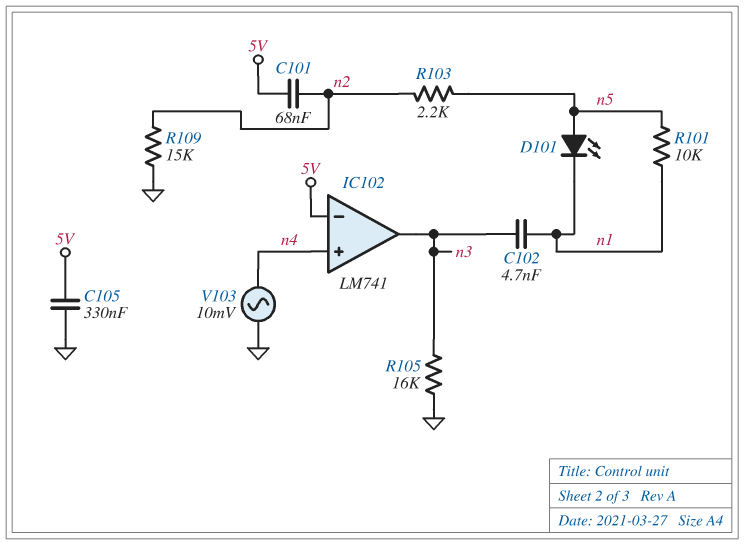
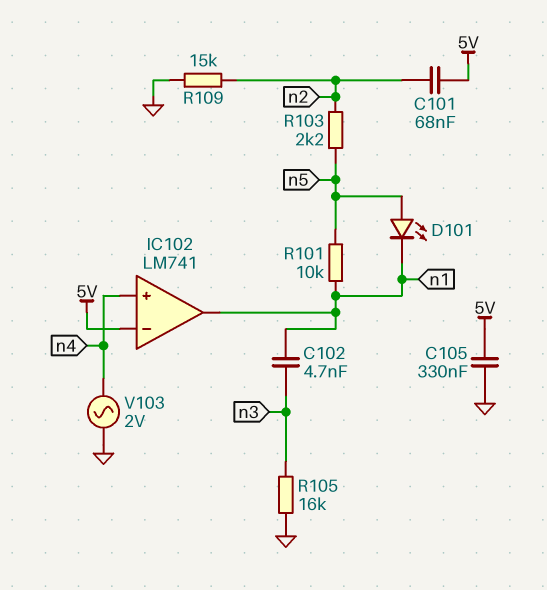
IC102 pin out: n3 -> n1
V103: AC 10mV (GND, n4) -> AC 2V (GND, n4)

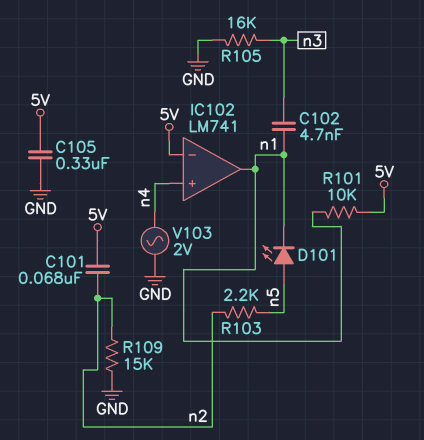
R101: 10k (n1, n5) -> 10k (5V, n1)

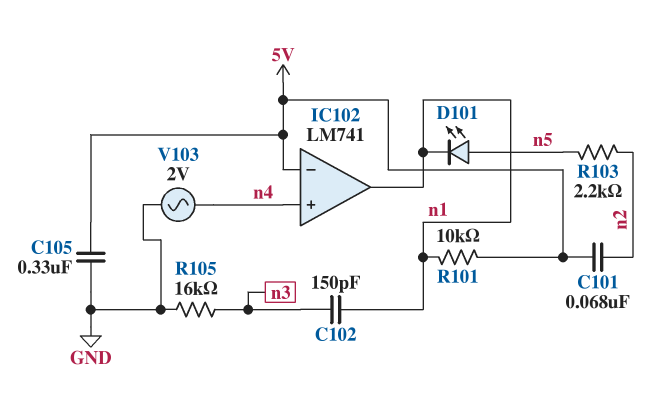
C102: 4.7nF (n1, n3) -> 150pF (n1, n3)
R109: 15k (GND, n2) -> none

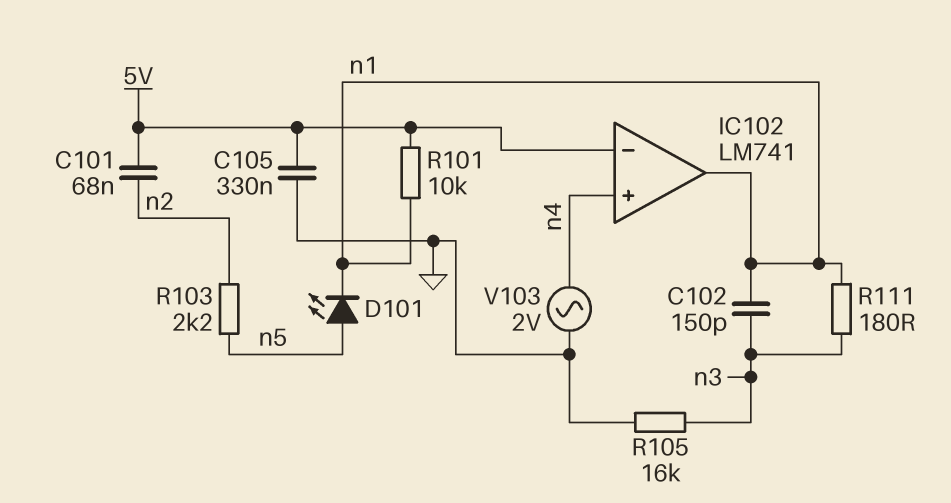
R111: none -> 180 (n1, n3)

